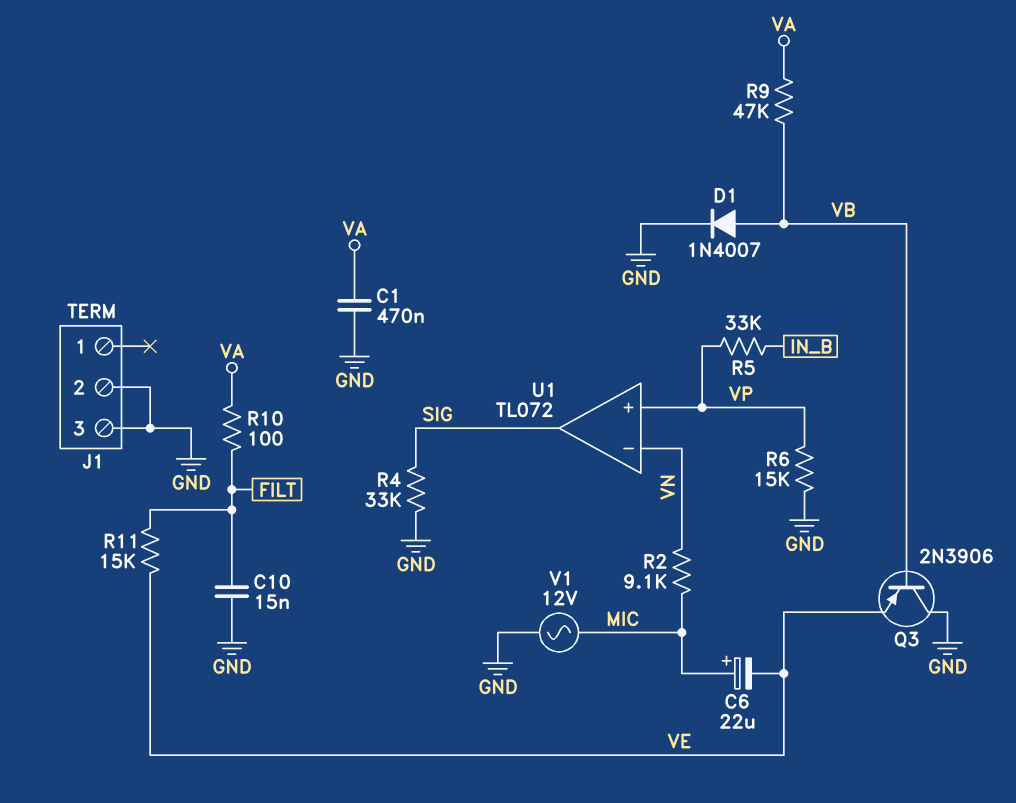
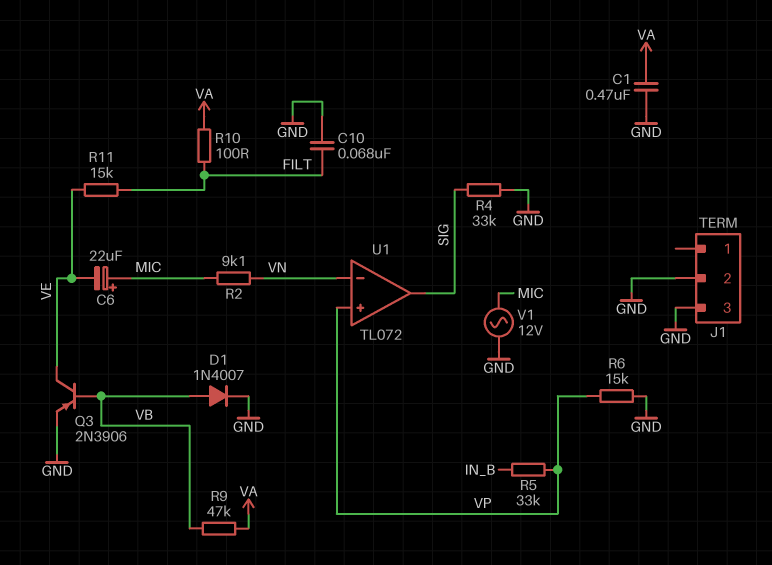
C10: 15nF (FILT, GND) -> 68nF (FILT, GND)
Q3: PNP 2N3906 (B VB, C GND, E VE) -> PNP 2N3906 (B VB, C VE, E GND)

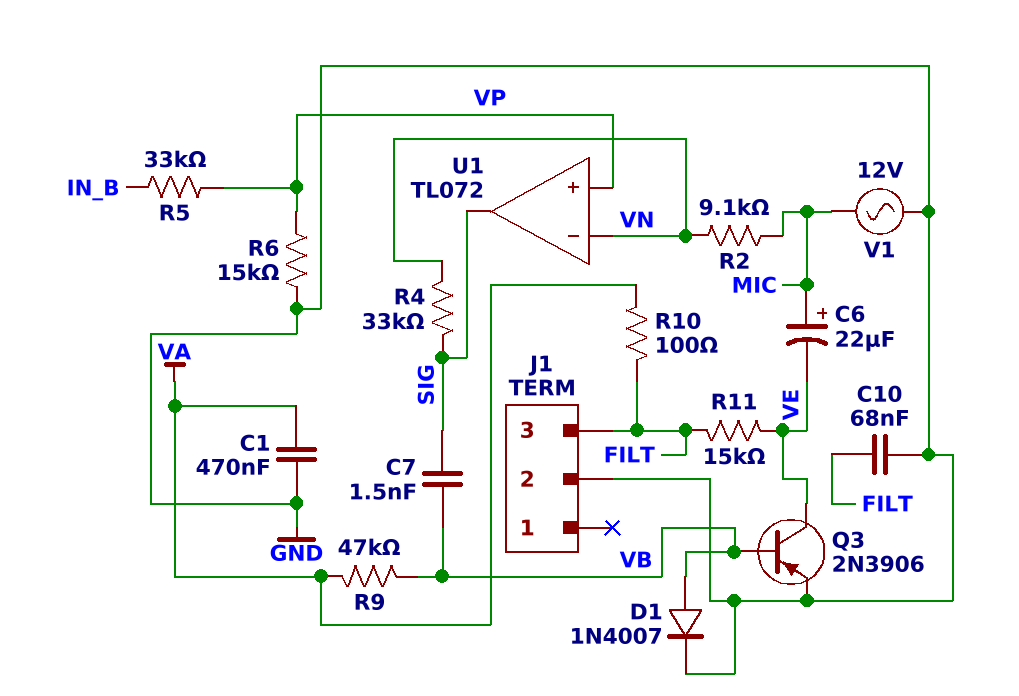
C7: none -> 1.5nF (SIG, VB)
J1 pin 3: GND -> FILT
R4: 33k (GND, SIG) -> 33k (SIG, VN)

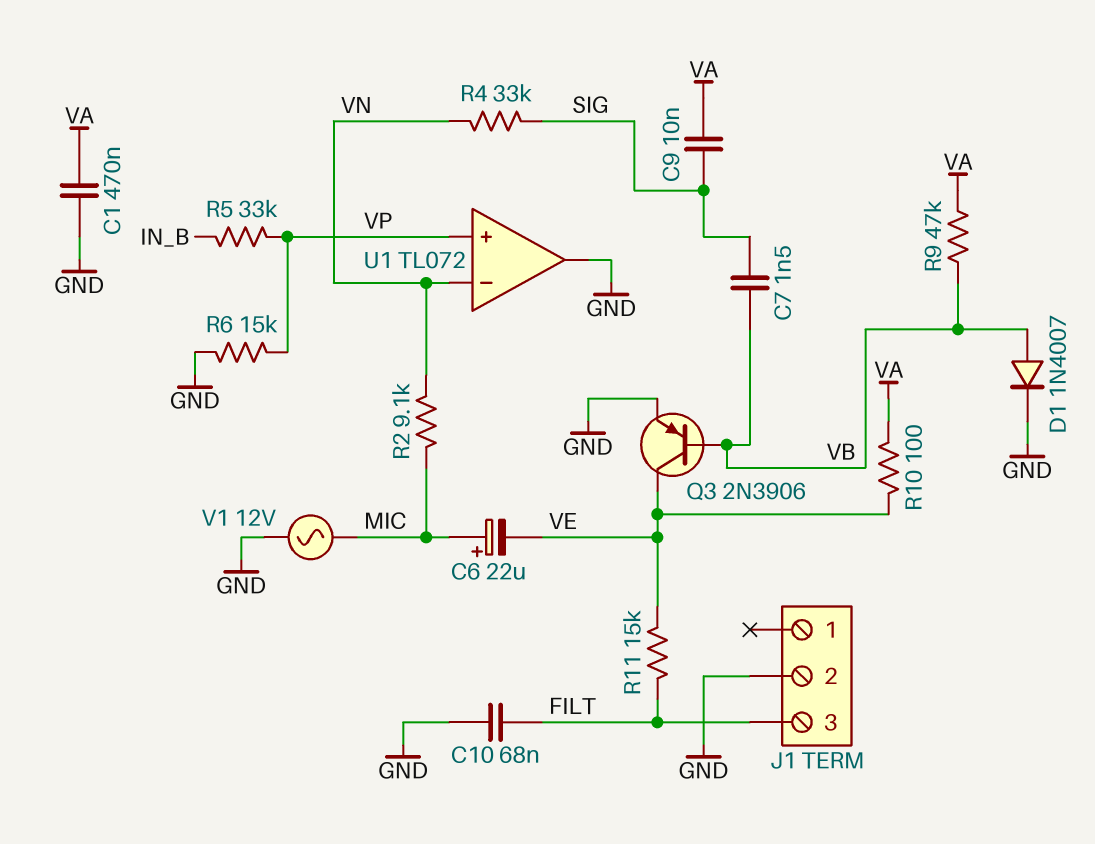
C9: none -> 10nF (SIG, VA)
R10: 100 (FILT, VA) -> 100 (VA, VE)
U1 pin out: SIG -> GND

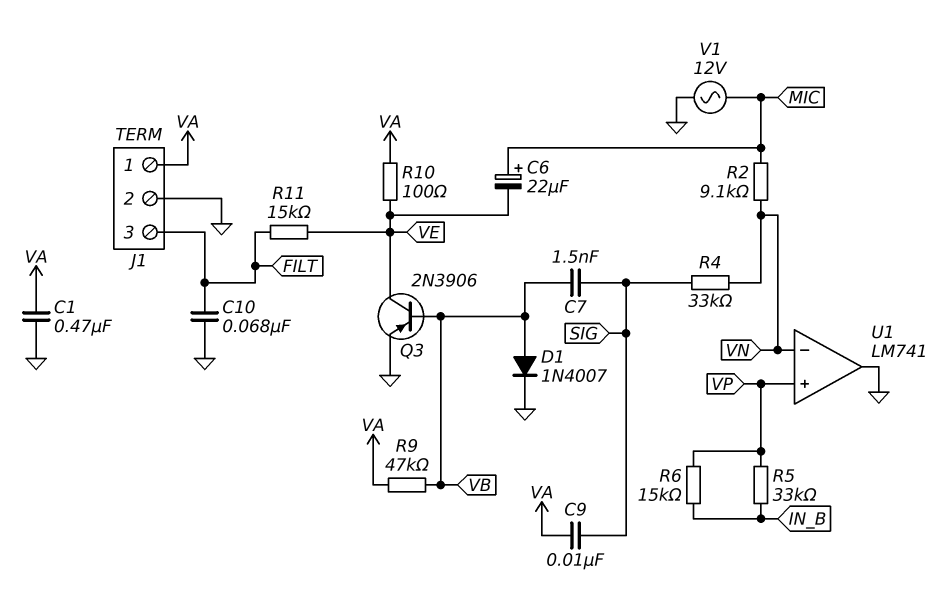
J1 pin 1: none -> VA
R6: 15k (GND, VP) -> 15k (IN_B, VP)
U1: TL072 -> LM741

